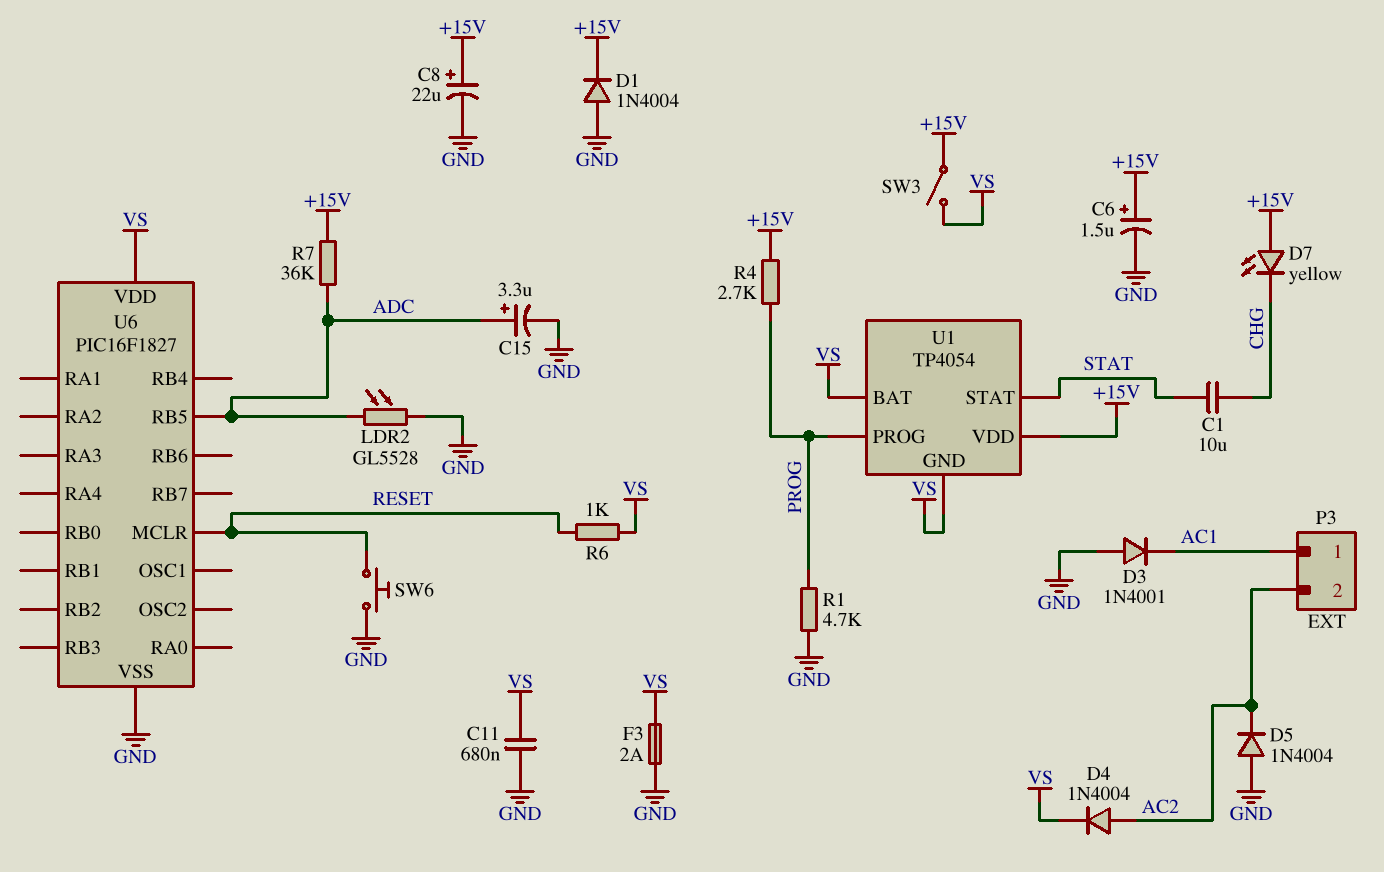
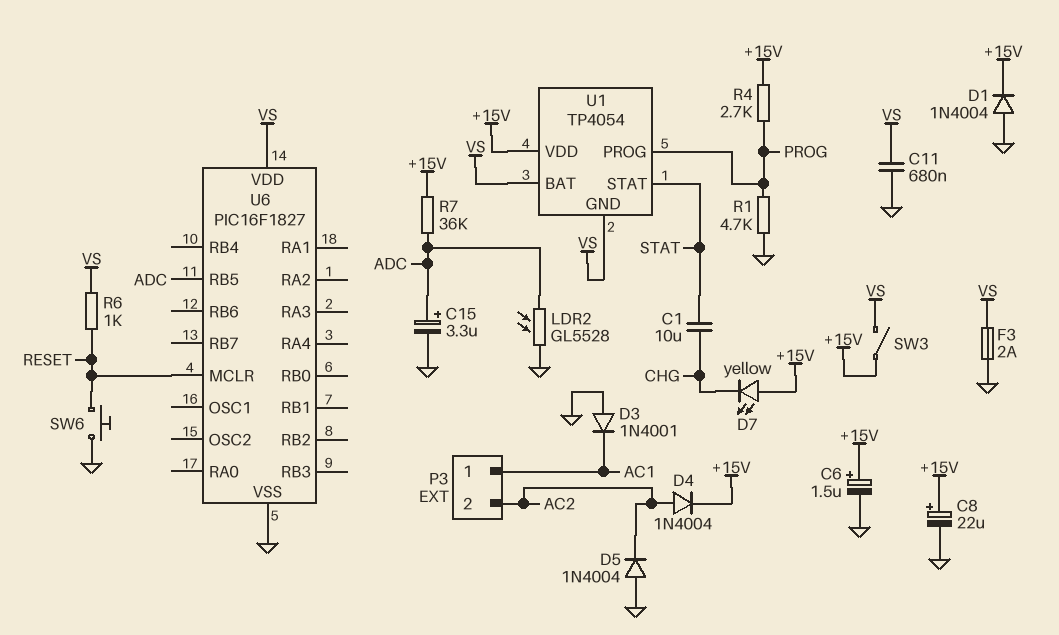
D4: diode 1N4004 (A AC2, K VS) -> diode 1N4004 (A AC2, K +15V)

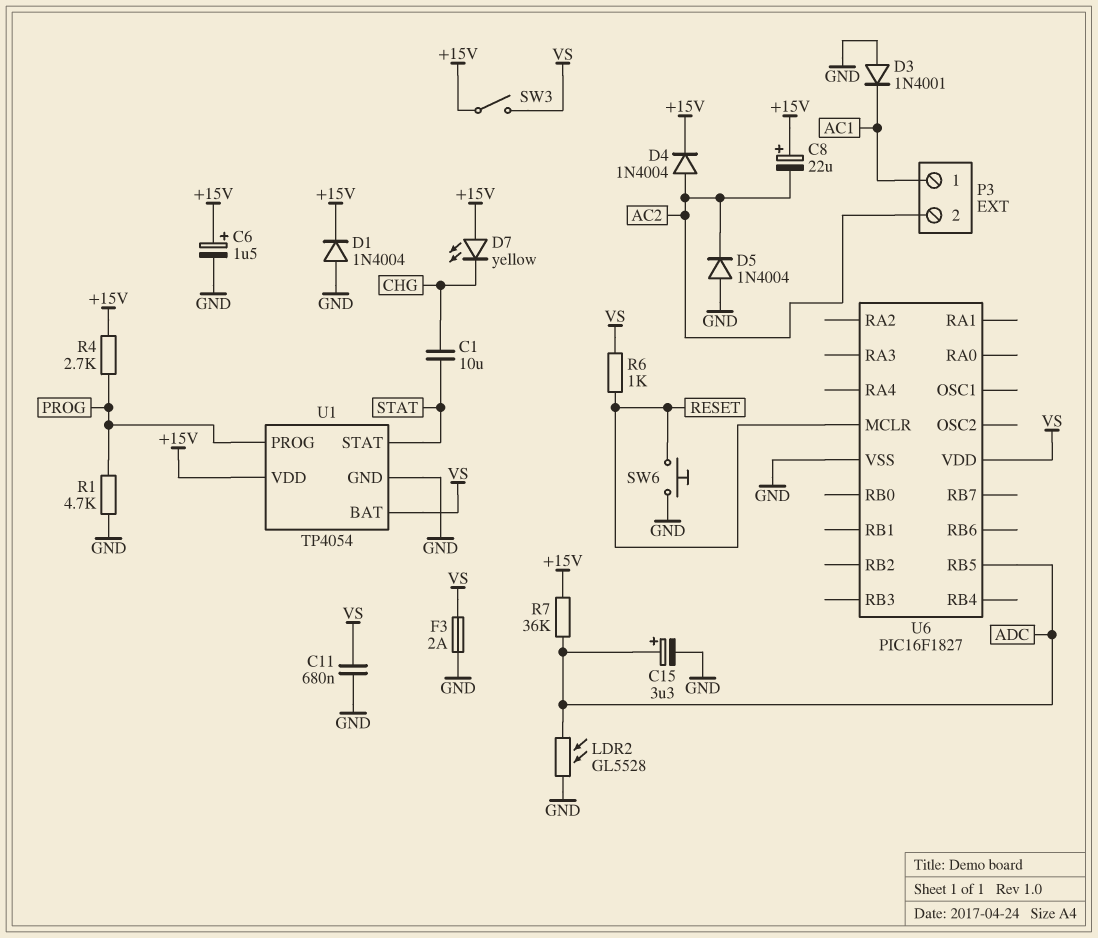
C8: 22uF (plus +15V, minus GND) -> 22uF (plus +15V, minus AC2)
U1 pin GND: VS -> GND

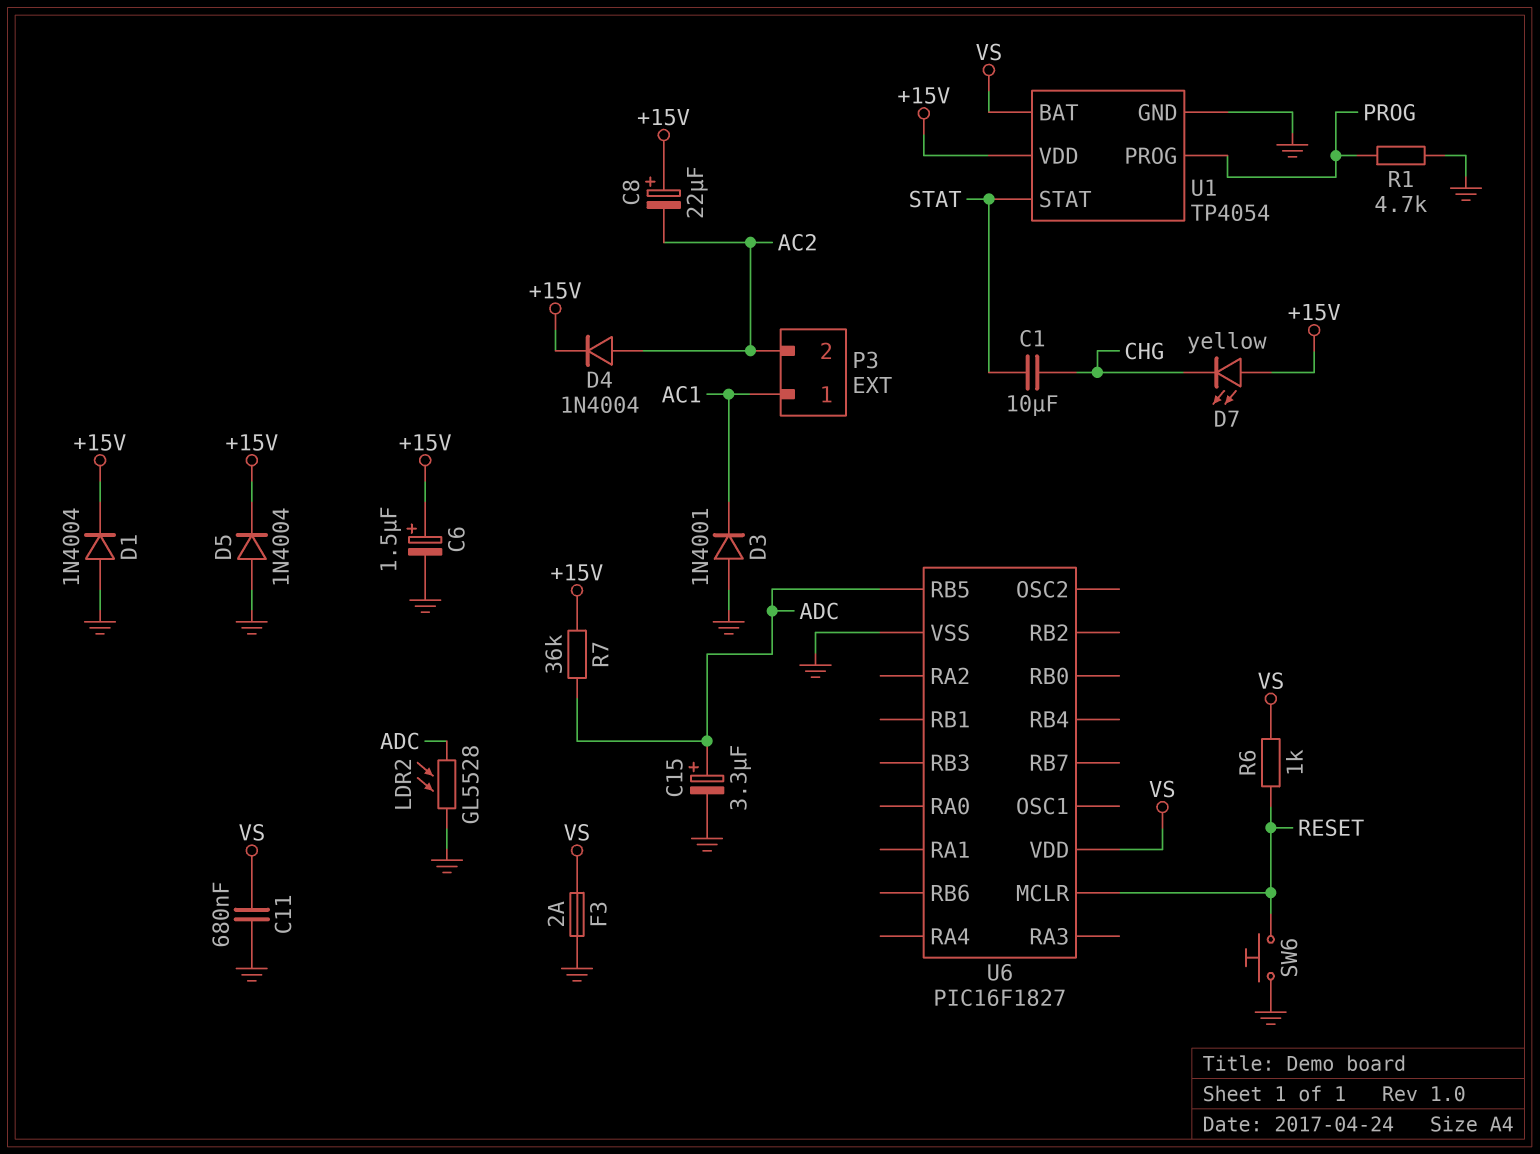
D5: diode 1N4004 (A GND, K AC2) -> diode 1N4004 (A GND, K +15V)
R4: 2.7k (+15V, PROG) -> none
SW3: switch (+15V, VS) -> none

